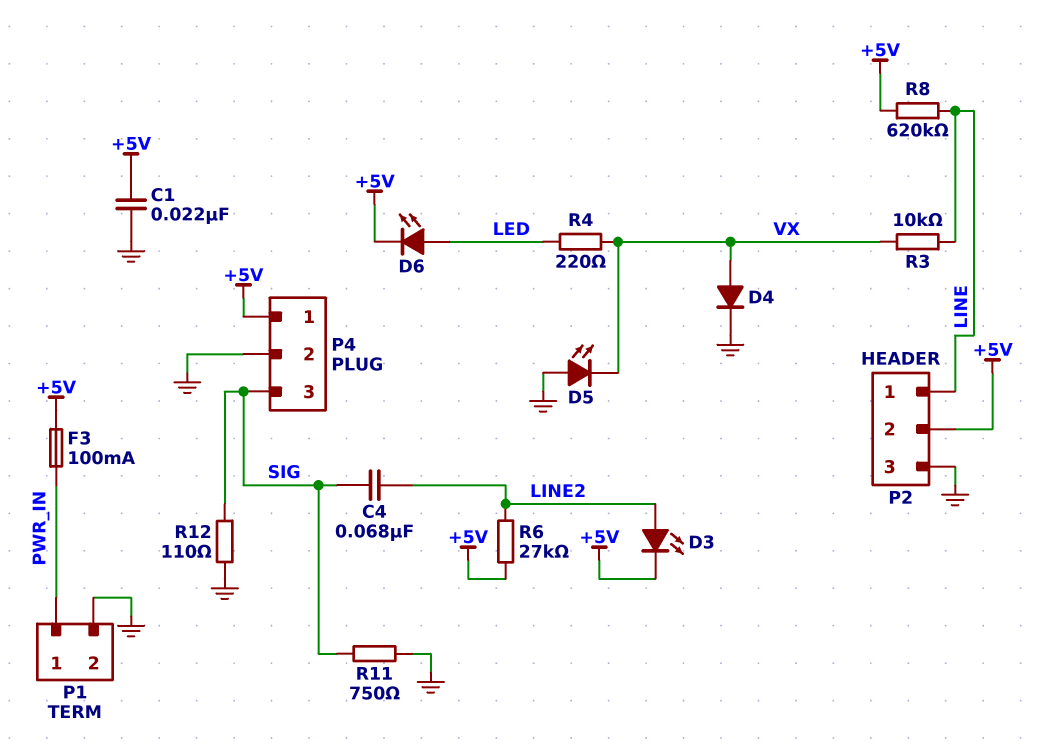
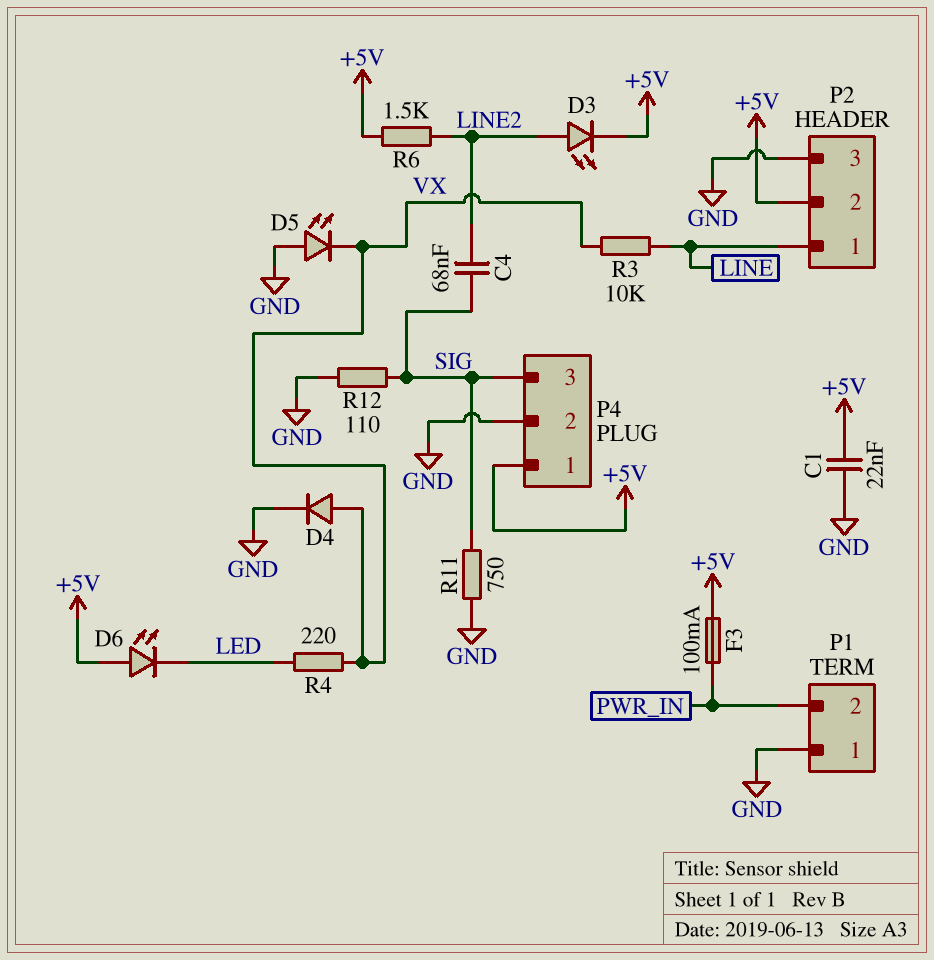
D6: LED (A LED, K +5V) -> LED (A +5V, K LED)
P1 pin 1: PWR_IN -> GND
P1 pin 2: GND -> PWR_IN
R6: 27k (+5V, LINE2) -> 1.5k (+5V, LINE2)
R8: 620k (+5V, LINE) -> none

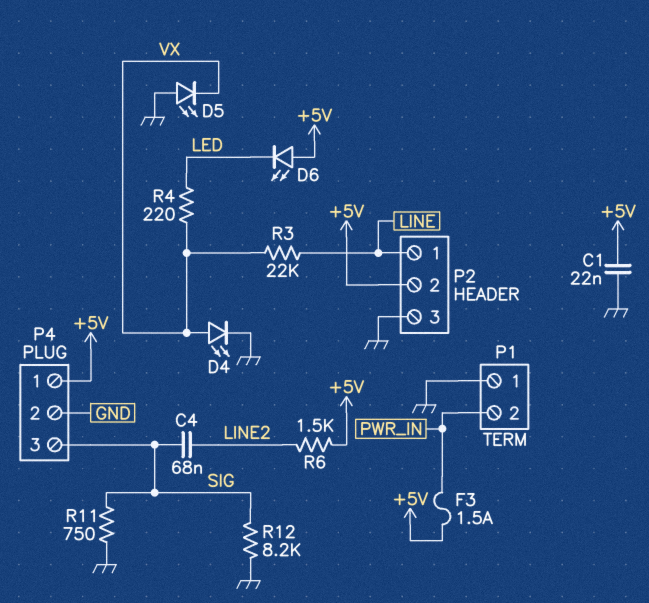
D3: LED (A LINE2, K +5V) -> none
D4: diode (A VX, K GND) -> LED (A VX, K GND)
F3: 100mA (+5V, PWR_IN) -> 1.5A (+5V, PWR_IN)
R3: 10k (LINE, VX) -> 22k (LINE, VX)
R12: 110 (GND, SIG) -> 8.2k (GND, SIG)

